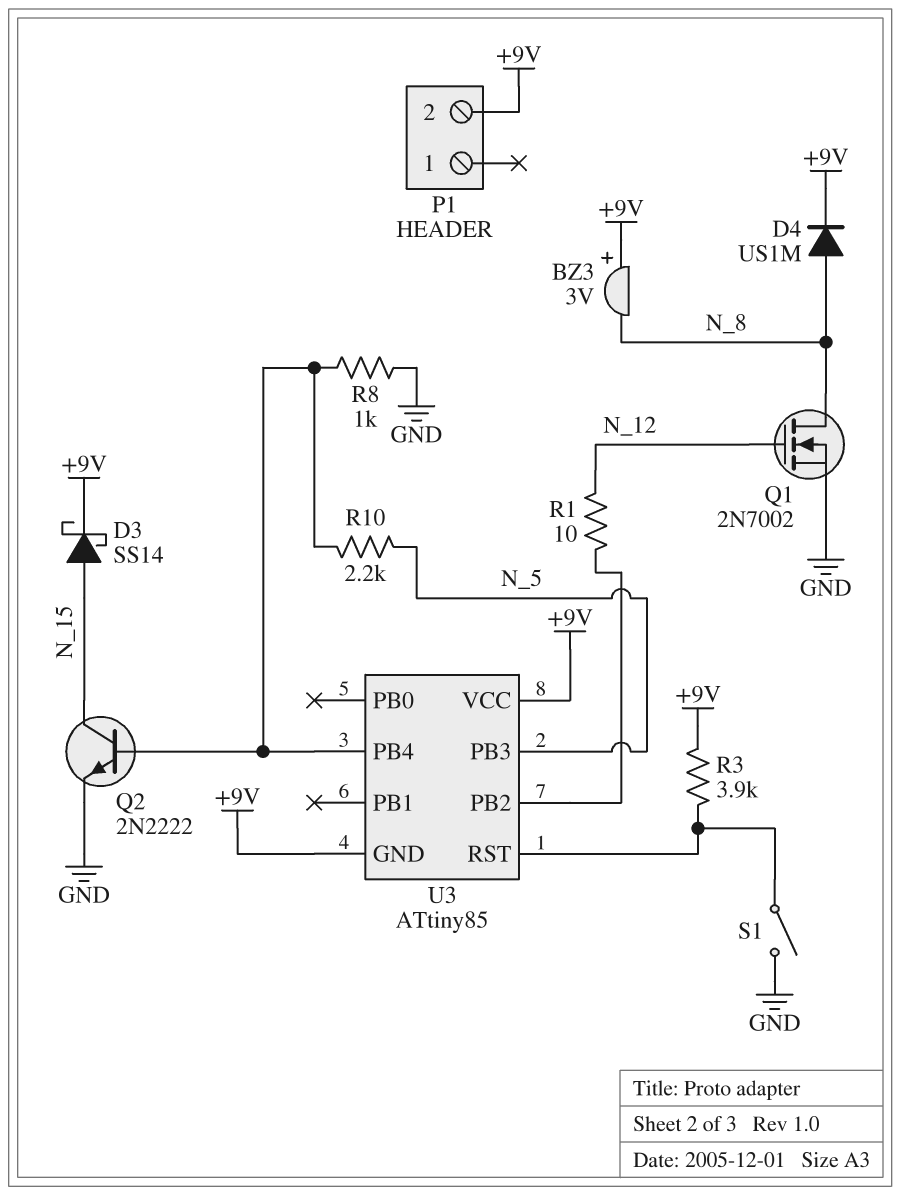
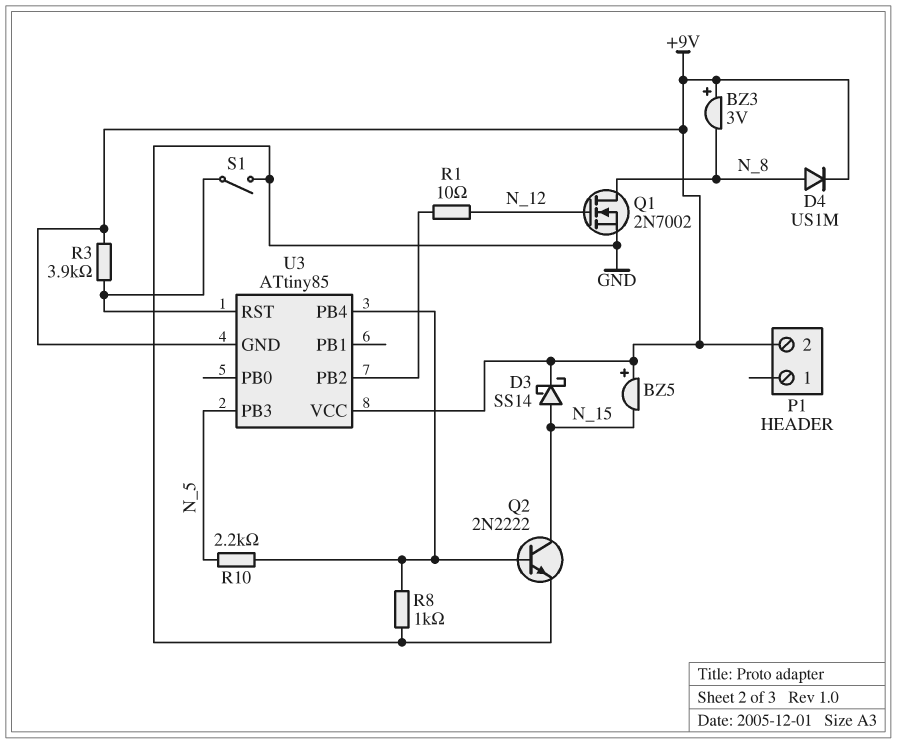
BZ5: none -> buzzer (plus +9V, minus N_15)

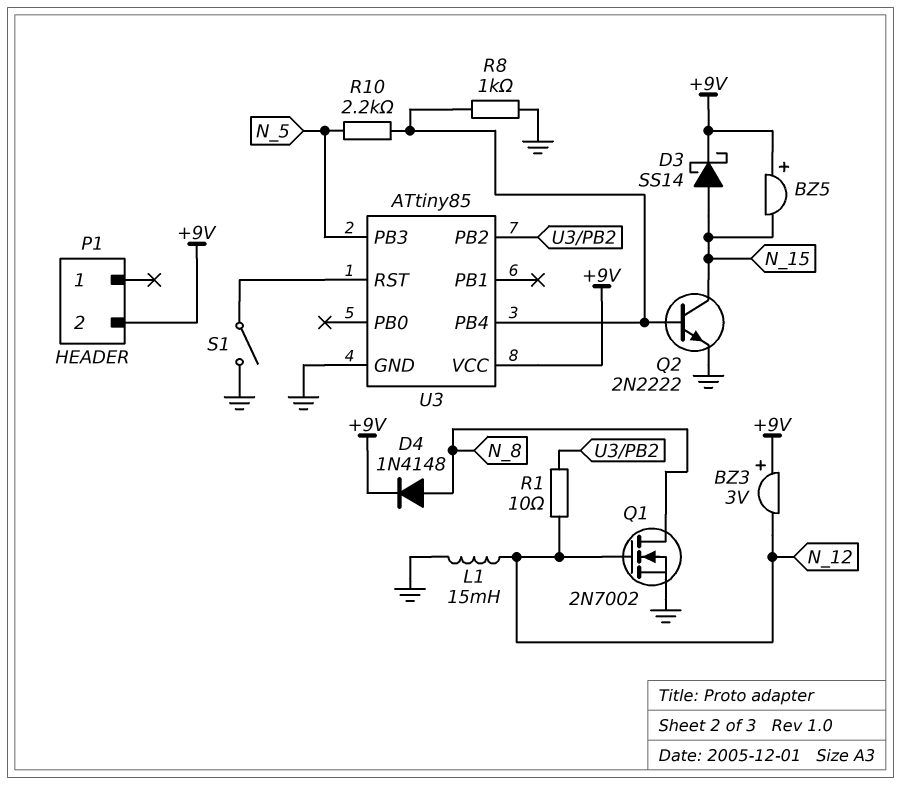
BZ3: buzzer 3V (plus +9V, minus N_8) -> buzzer 3V (plus +9V, minus N_12)
D4: diode US1M (A N_8, K +9V) -> diode 1N4148 (A N_8, K +9V)
L1: none -> 15mH (GND, N_12)
R3: 3.9k (+9V, U3/RST) -> none
U3 pin GND: +9V -> GND

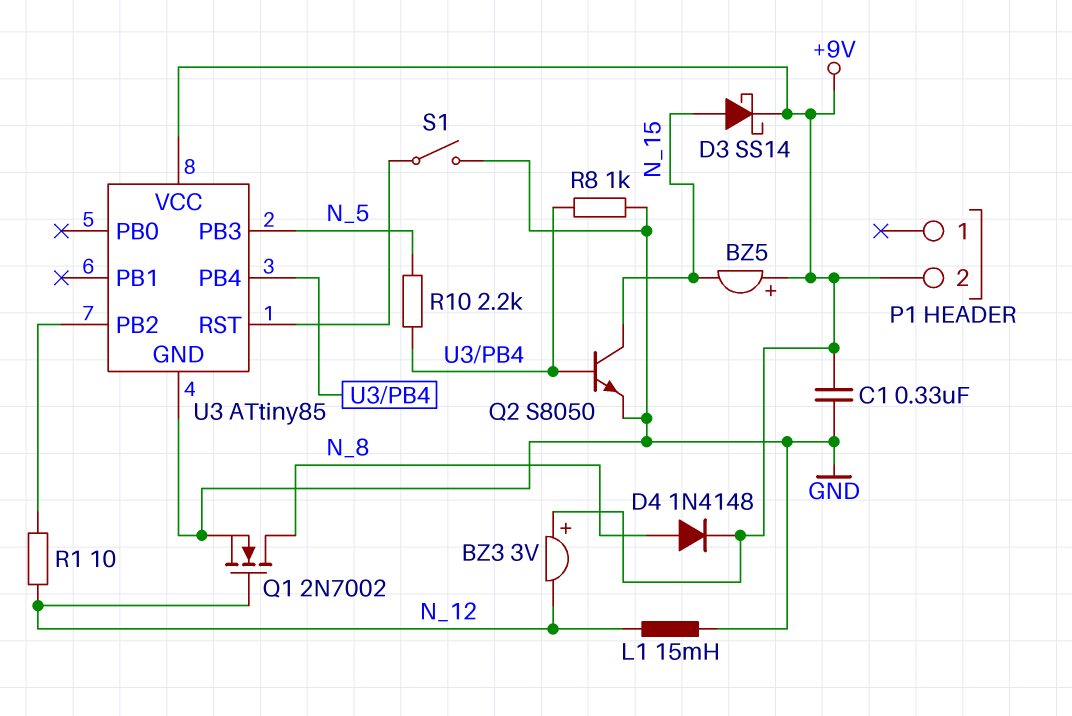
C1: none -> 330nF (+9V, GND)
Q2: NPN 2N2222 (B U3/PB4, C N_15, E GND) -> NPN S8050 (B U3/PB4, C N_15, E GND)

